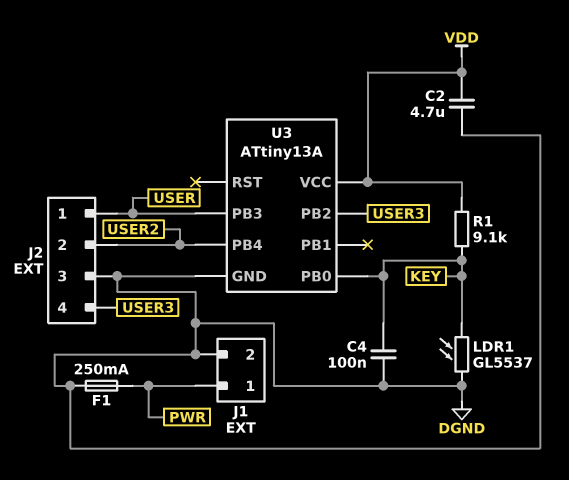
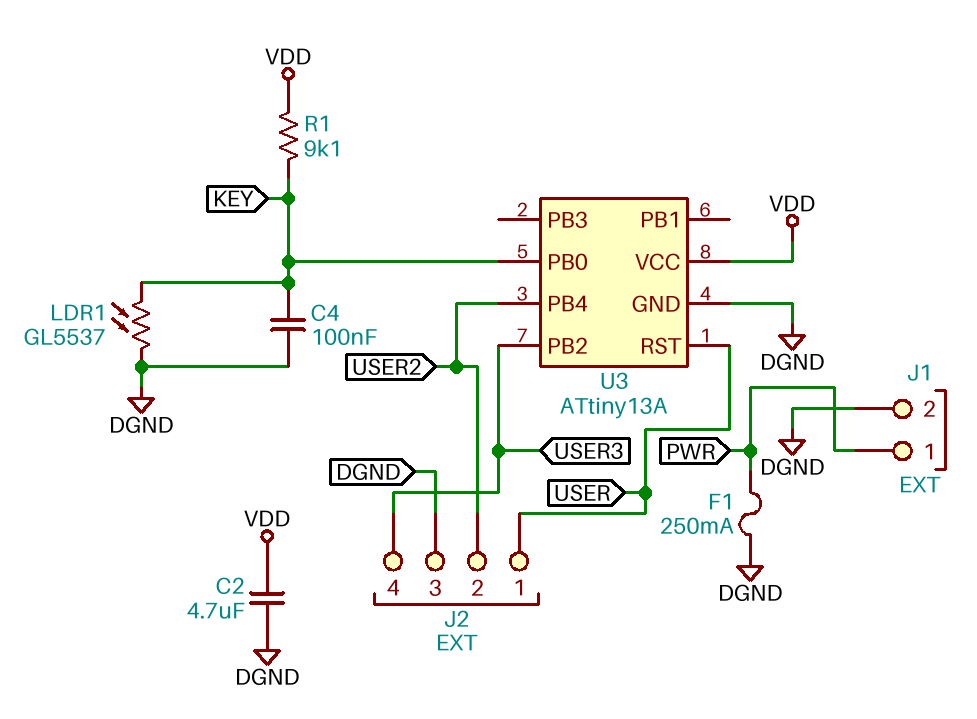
U3 pin PB3: USER -> none
U3 pin RST: none -> USER

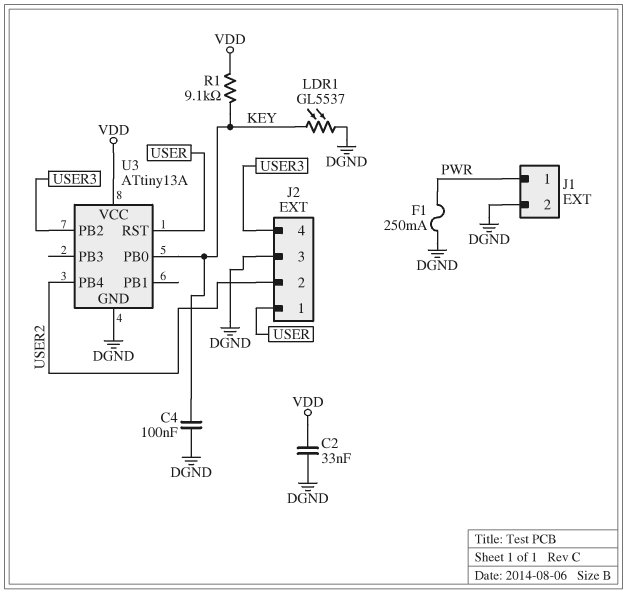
C2: 4.7uF (DGND, VDD) -> 33nF (DGND, VDD)

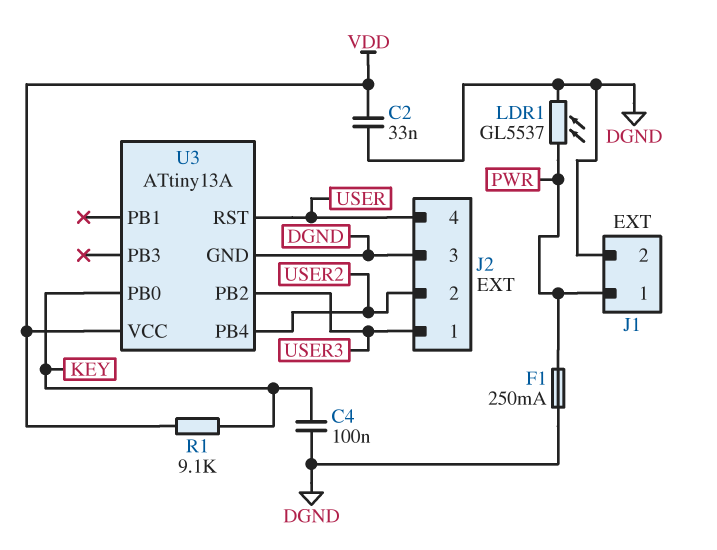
J2 pin 1: USER -> USER3
J2 pin 4: USER3 -> USER
LDR1: GL5537 (DGND, KEY) -> GL5537 (DGND, PWR)

